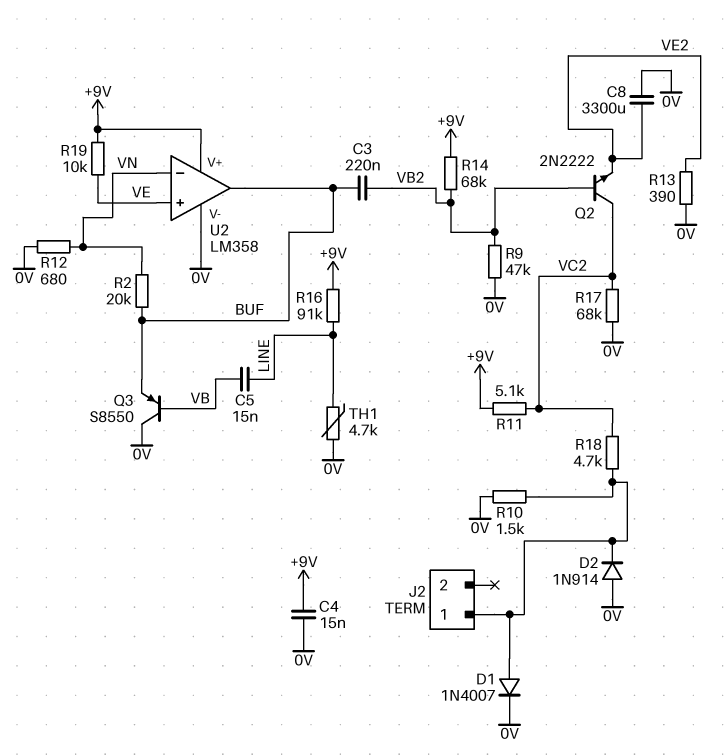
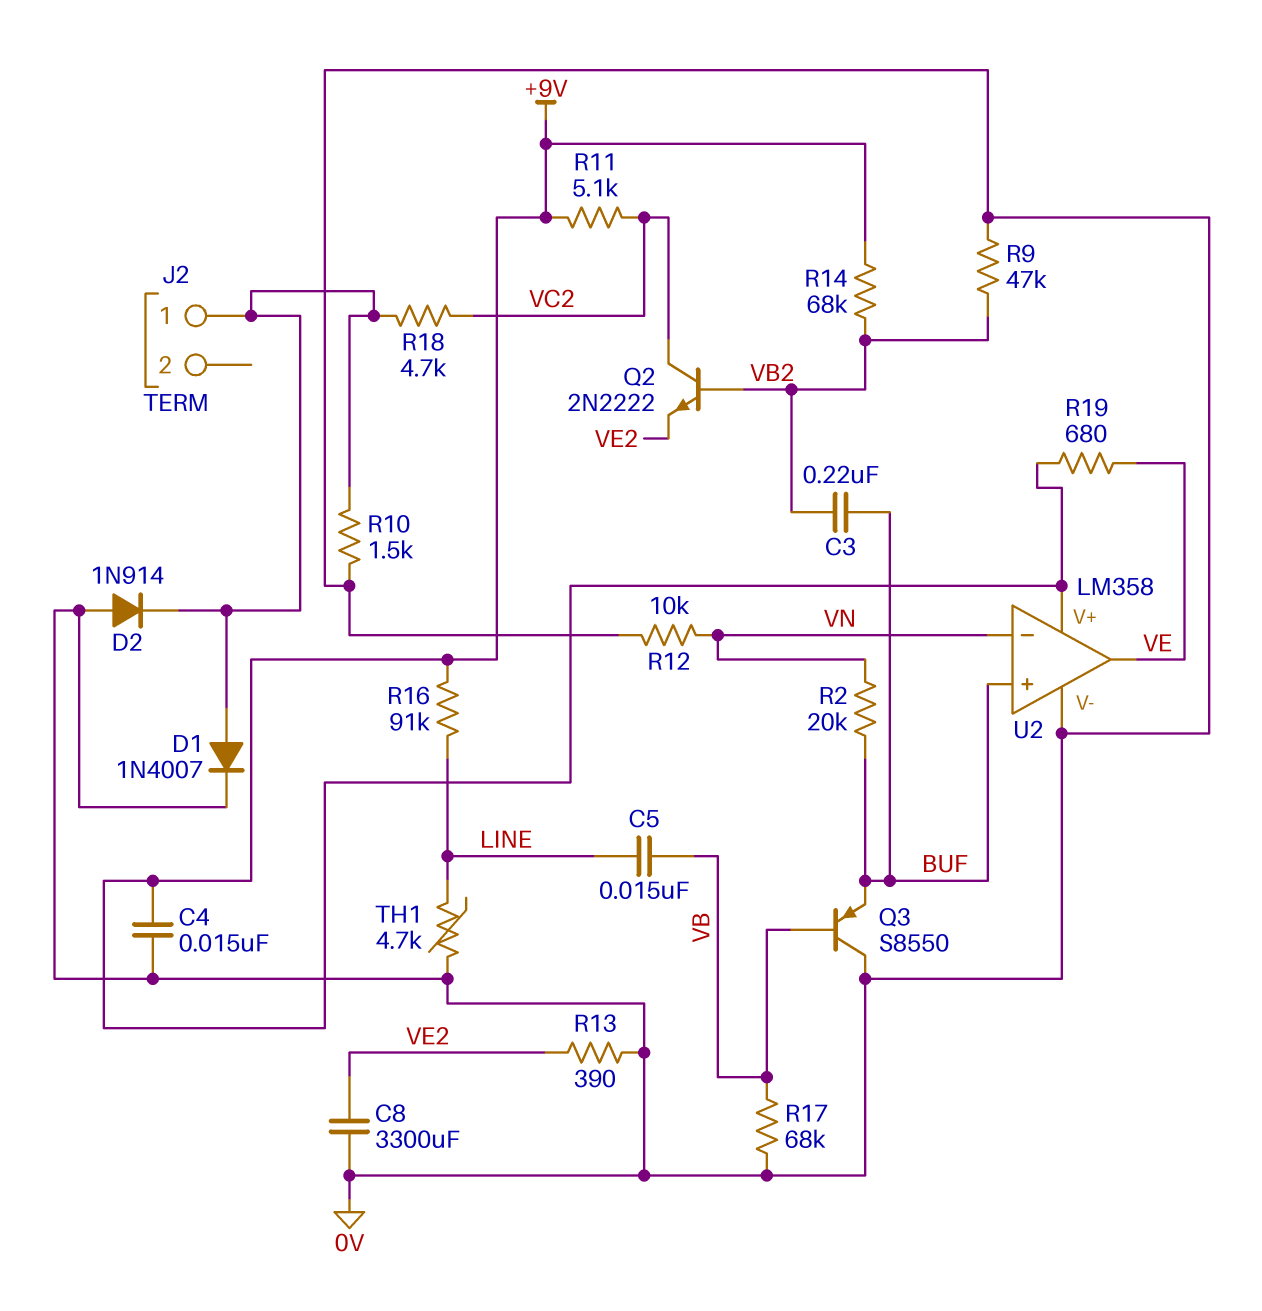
R12: 680 (0V, VN) -> 10k (0V, VN)
R17: 68k (0V, VC2) -> 68k (0V, VB)
R19: 10k (+9V, VE) -> 680 (+9V, VE)
U2 pin in+: VE -> BUF
U2 pin out: BUF -> VE

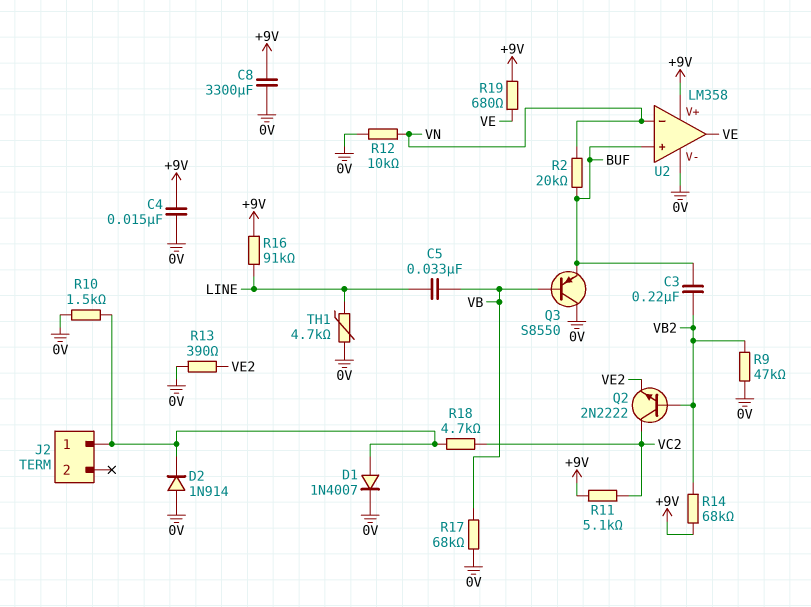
C5: 15nF (LINE, VB) -> 33nF (LINE, VB)
C8: 3300uF (0V, VE2) -> 3300uF (+9V, 0V)

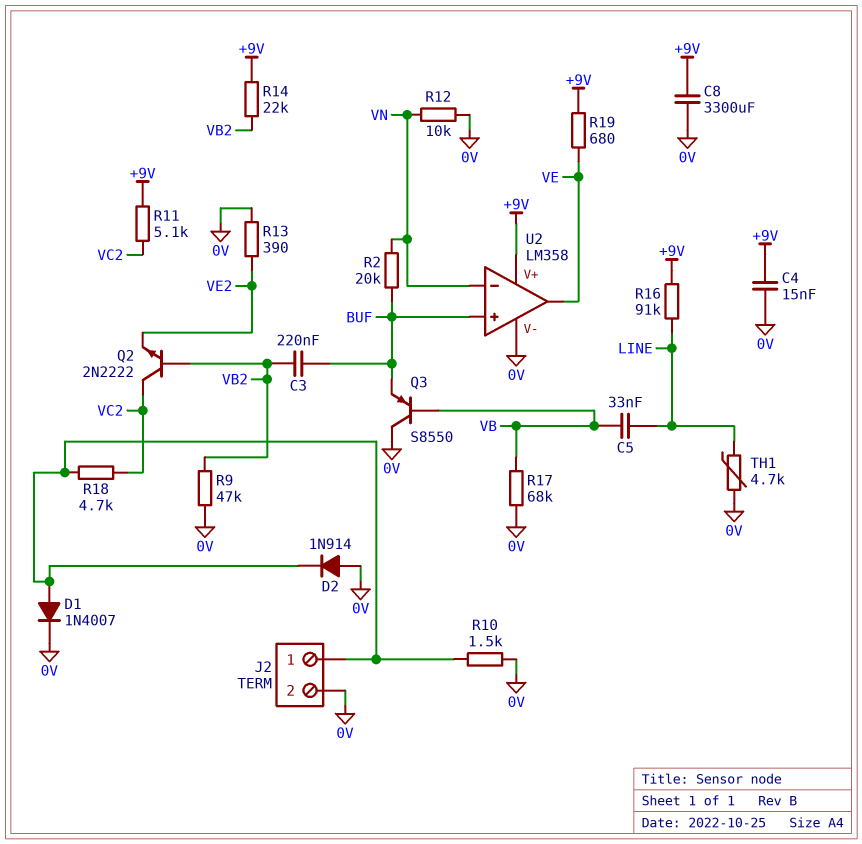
J2 pin 2: none -> 0V
R14: 68k (+9V, VB2) -> 22k (+9V, VB2)

